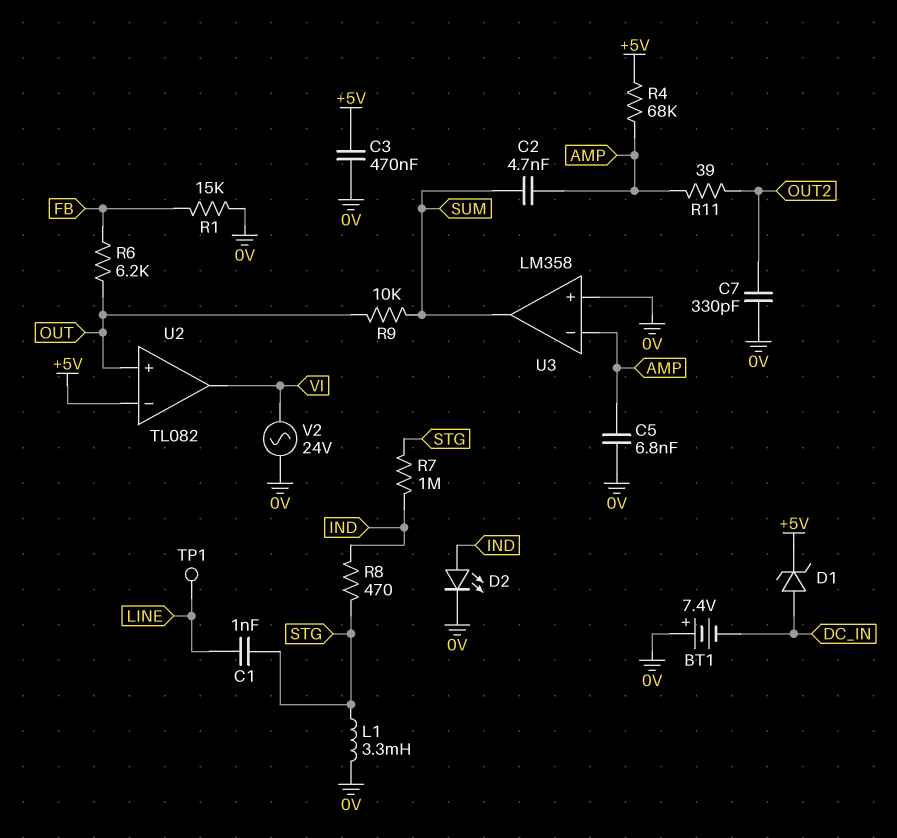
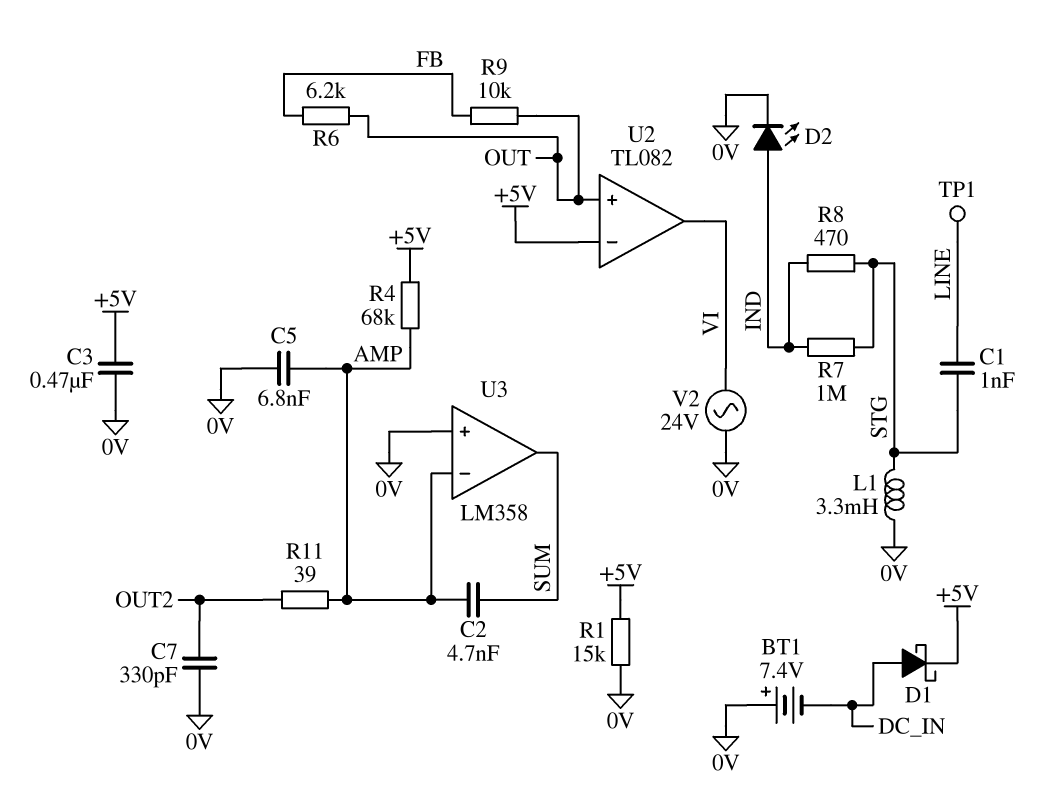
D1: zener (A DC_IN, K +5V) -> schottky (A DC_IN, K +5V)
R1: 15k (0V, FB) -> 15k (+5V, 0V)
R9: 10k (OUT, SUM) -> 10k (FB, OUT)

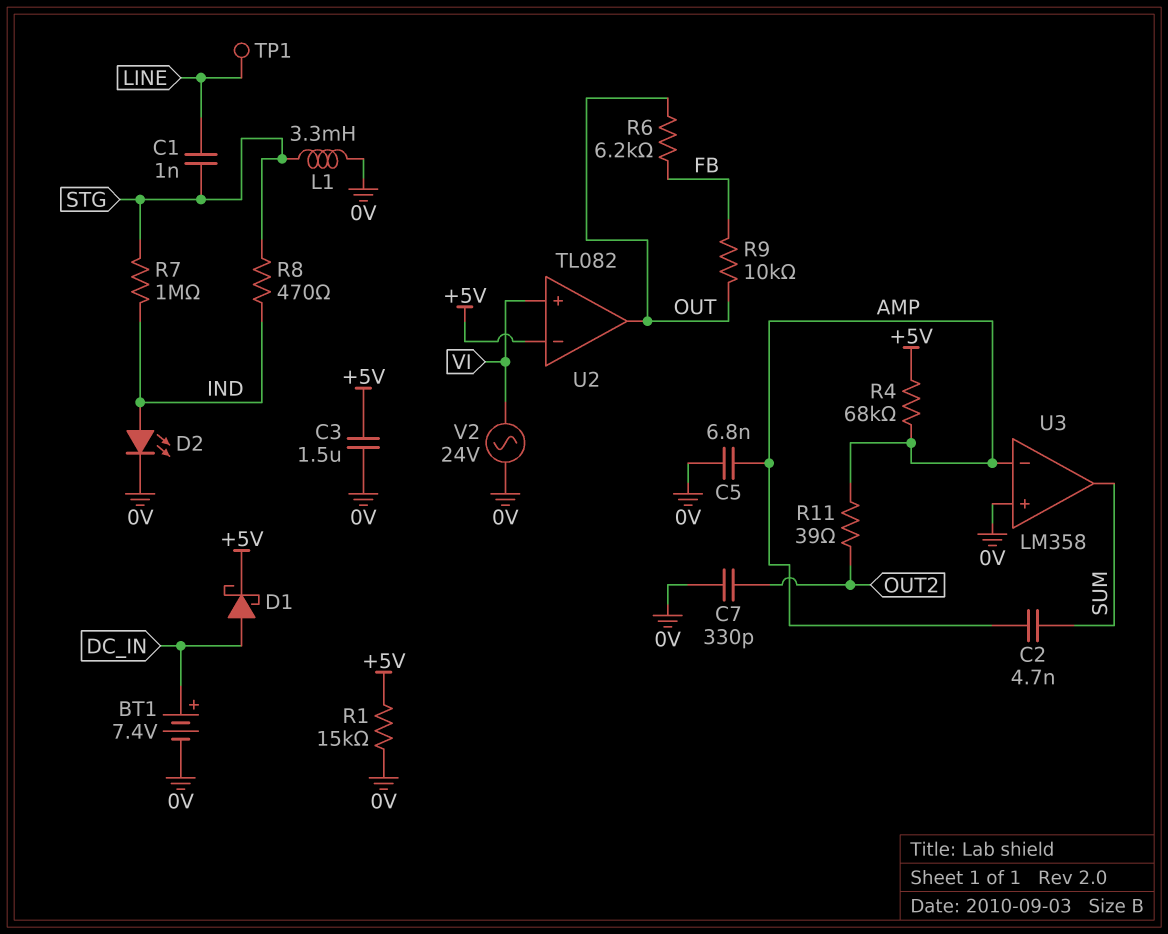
BT1: 7.4V (plus 0V, minus DC_IN) -> 7.4V (plus DC_IN, minus 0V)
C3: 470nF (+5V, 0V) -> 1.5uF (+5V, 0V)
U2 pin in+: OUT -> VI
U2 pin out: VI -> OUT

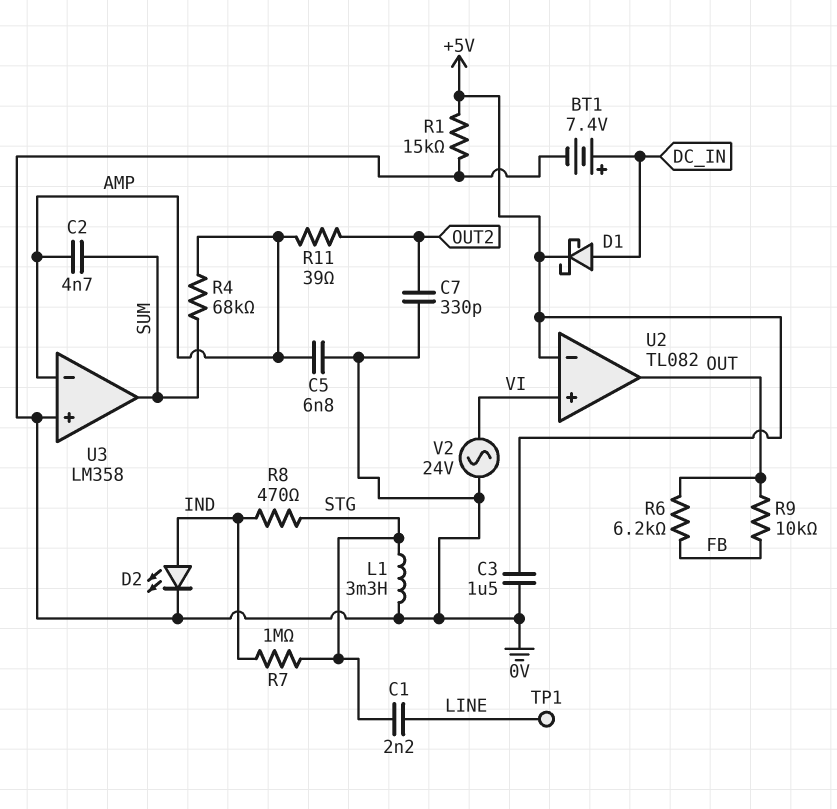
C1: 1nF (LINE, STG) -> 2.2nF (LINE, STG)
R4: 68k (+5V, AMP) -> 68k (AMP, SUM)

